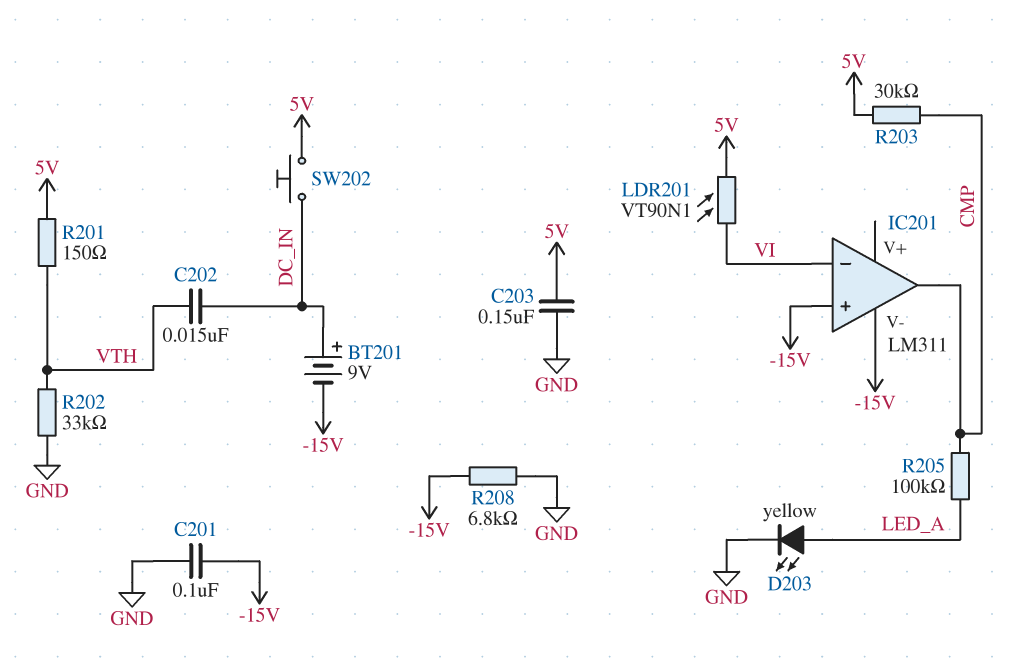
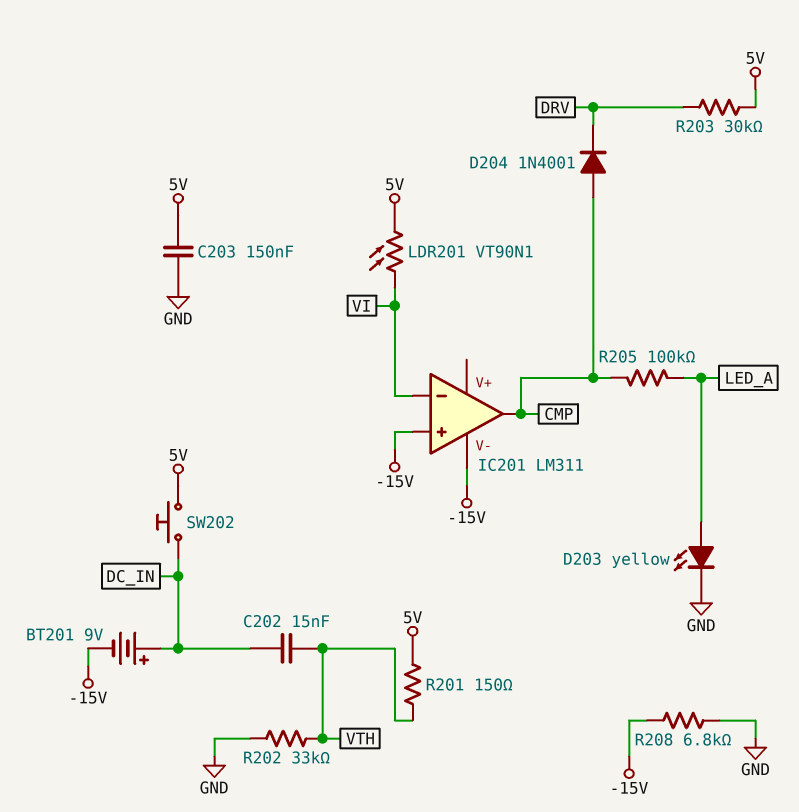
C201: 100nF (-15V, GND) -> none
D204: none -> diode 1N4001 (A CMP, K DRV)
R203: 30k (5V, CMP) -> 30k (5V, DRV)

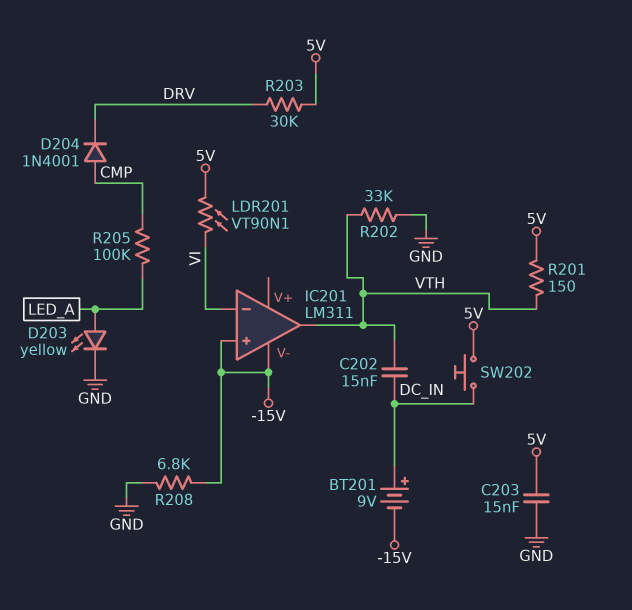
C203: 150nF (5V, GND) -> 15nF (5V, GND)
IC201 pin out: CMP -> VTH

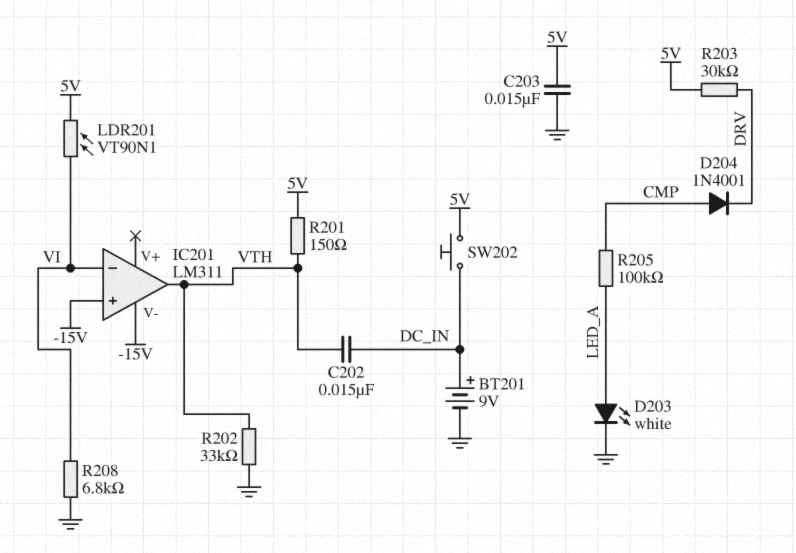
BT201: 9V (plus DC_IN, minus -15V) -> 9V (plus DC_IN, minus GND)
D203: LED yellow (A LED_A, K GND) -> LED white (A LED_A, K GND)
R208: 6.8k (-15V, GND) -> 6.8k (GND, VI)

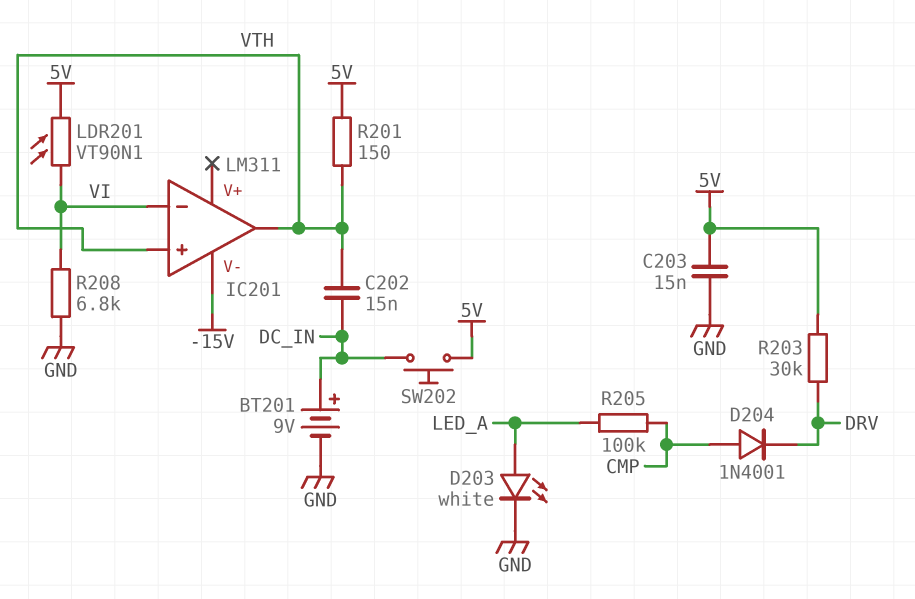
IC201 pin in+: -15V -> VTH
R202: 33k (GND, VTH) -> none

